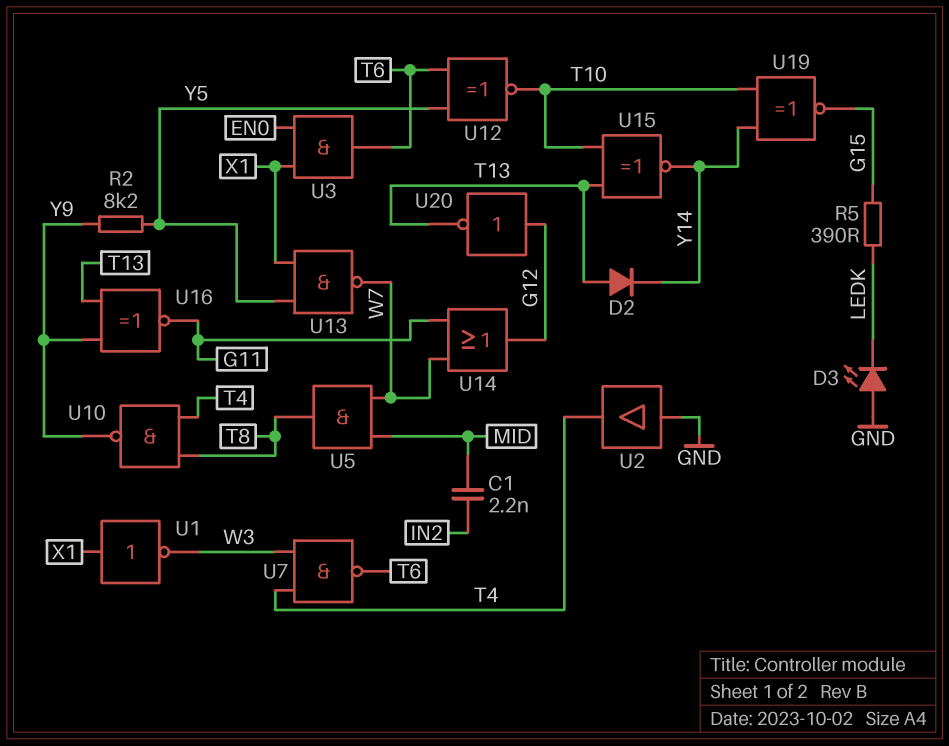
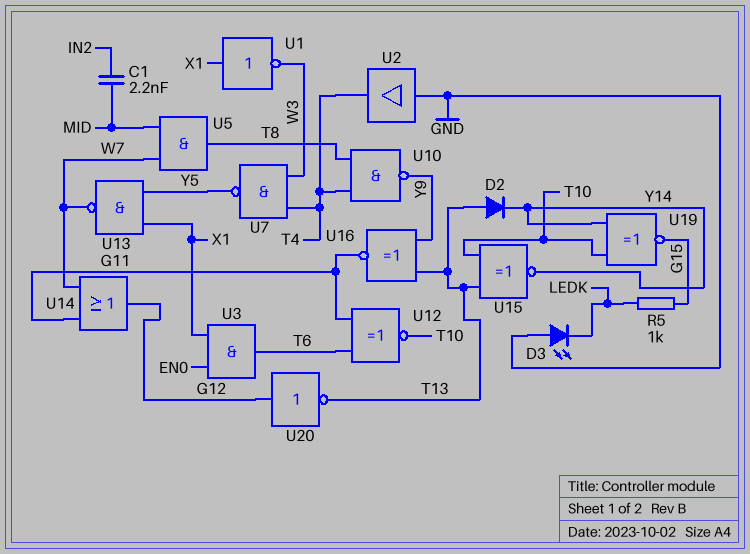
R2: 8.2k (Y5, Y9) -> none
R5: 390 (G15, LEDK) -> 1k (G15, LEDK)
U7: NAND (in T4, in W3, out T6) -> NAND (in T4, in W3, out Y5)
U12: XNOR (in T6, in Y5, out T10) -> XNOR (in G11, in T6, out T10)

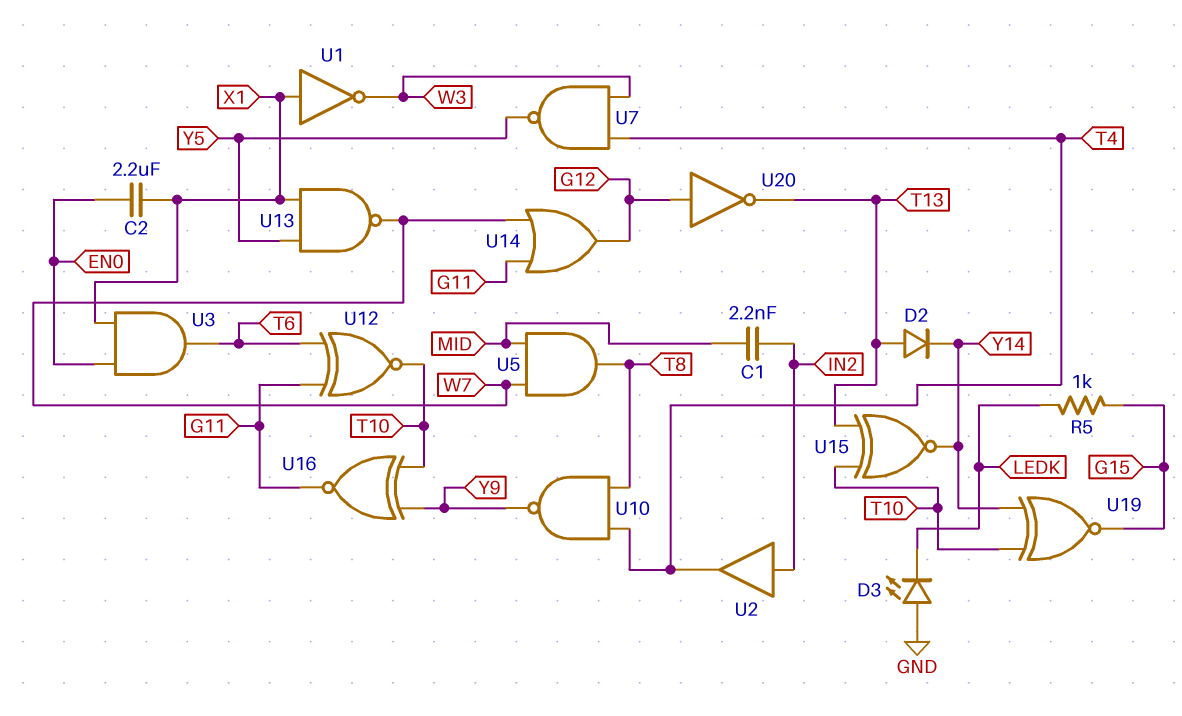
C2: none -> 2.2uF (EN0, X1)
U2: buffer (in GND, out T4) -> buffer (in IN2, out T4)
U16: XNOR (in T13, in Y9, out G11) -> XNOR (in T10, in Y9, out G11)

